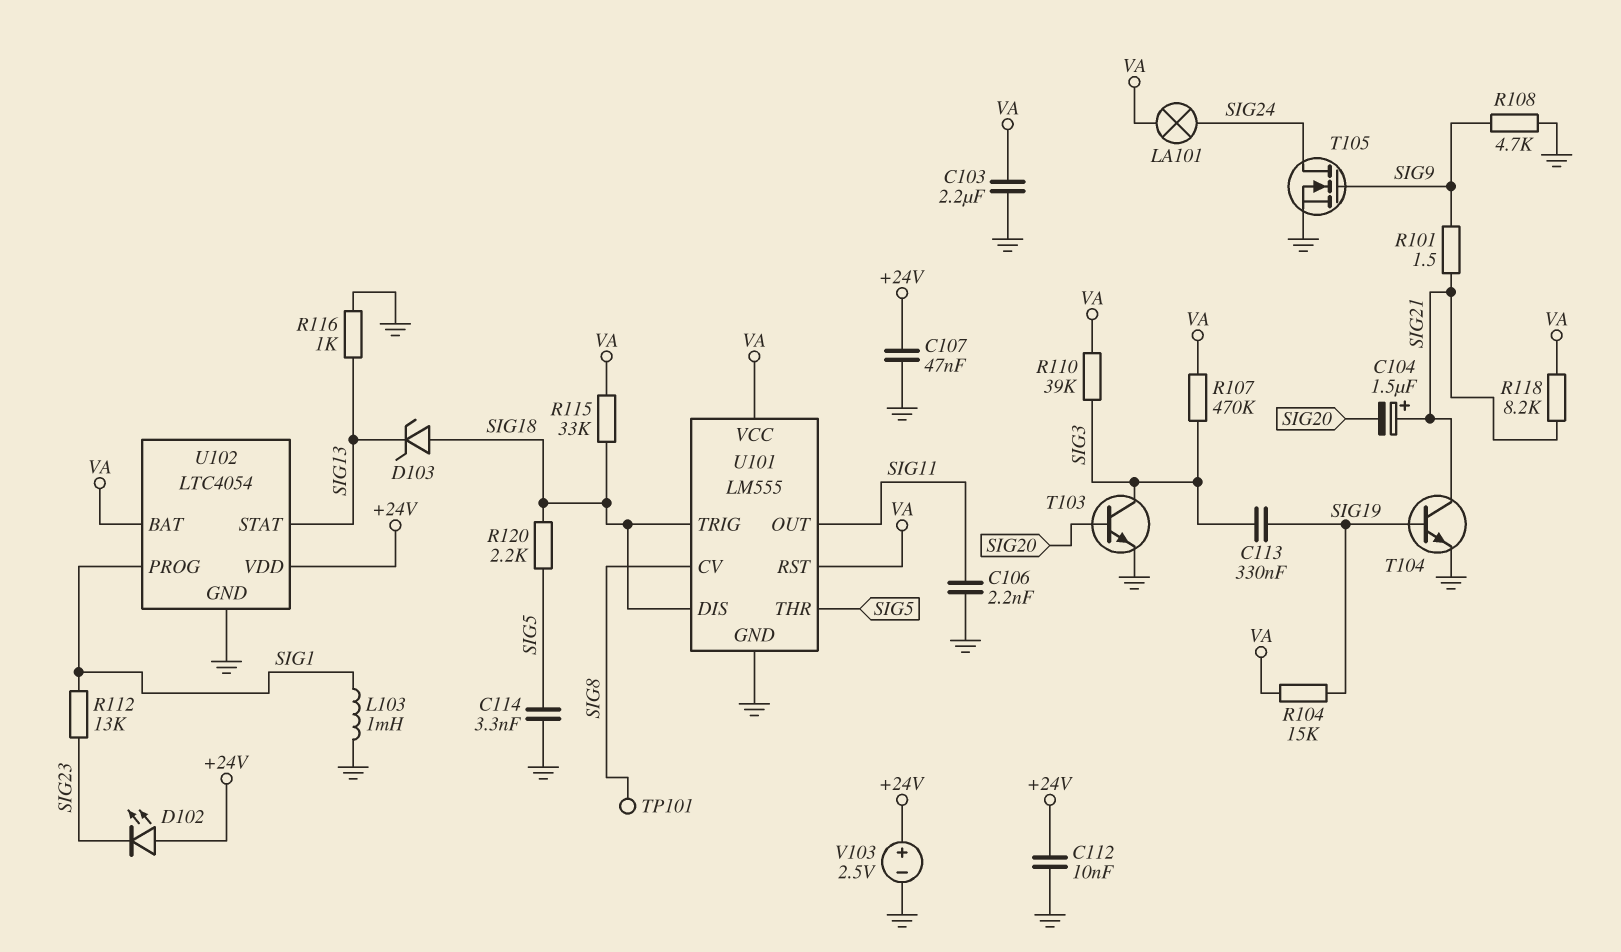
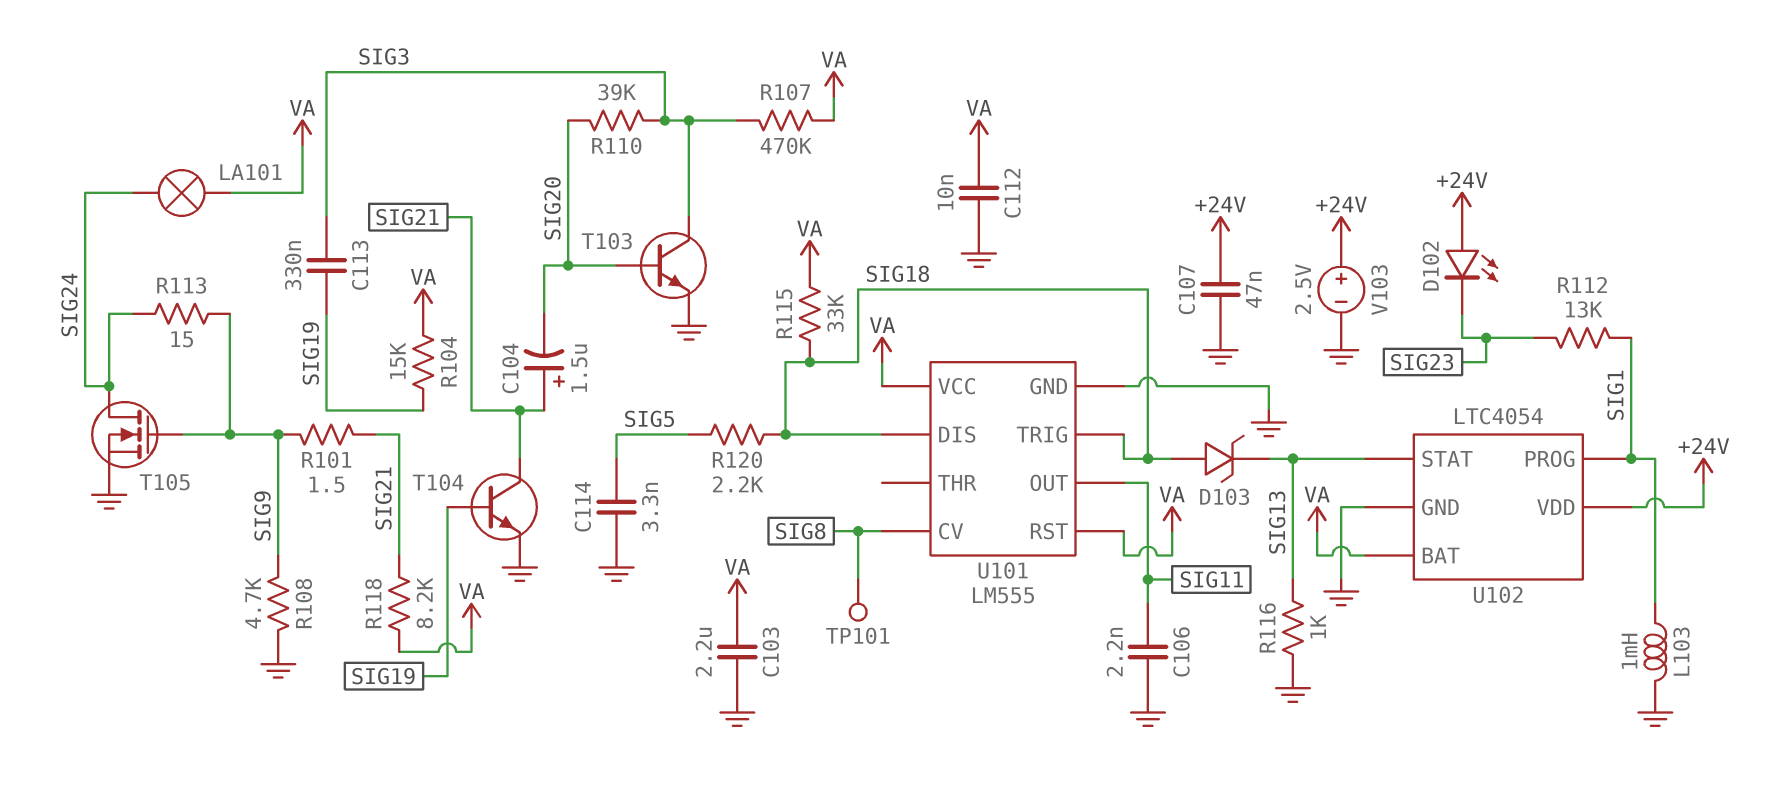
C112: 10nF (+24V, GND) -> 10nF (GND, VA)
R110: 39k (SIG3, VA) -> 39k (SIG3, SIG20)
R113: none -> 15 (SIG9, SIG24)
U101 pin THR: SIG5 -> none

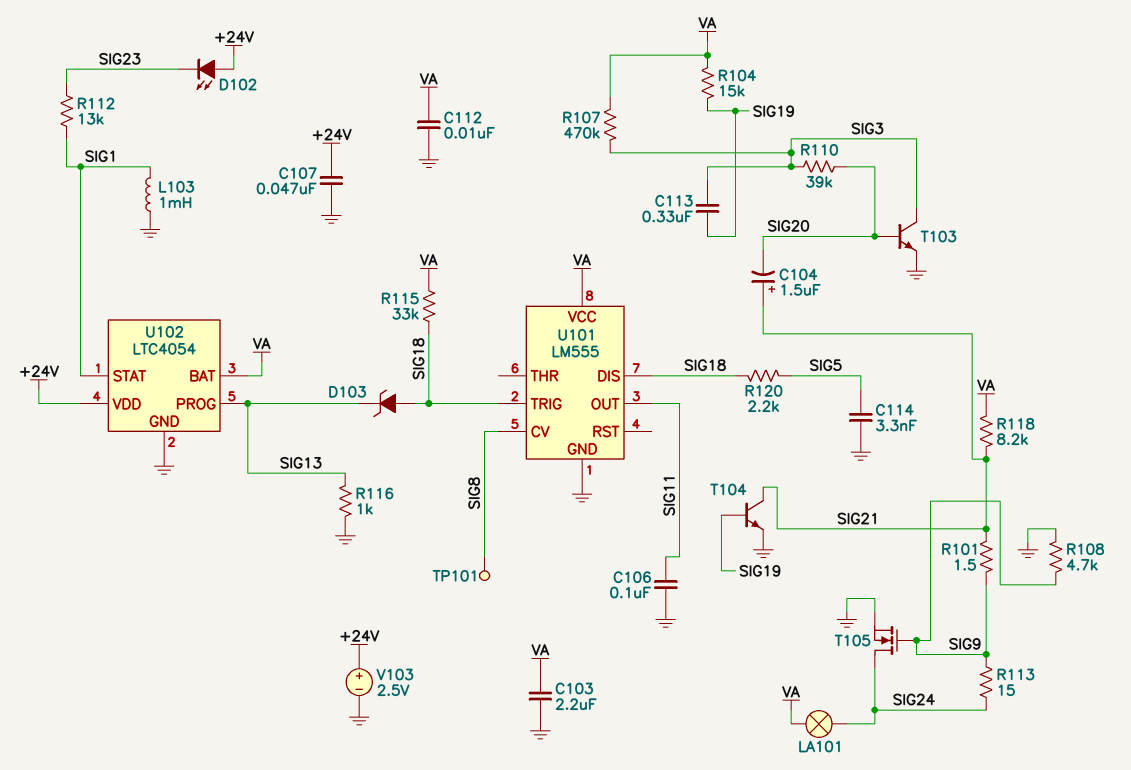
C106: 2.2nF (GND, SIG11) -> 100nF (GND, SIG11)
U101 pin RST: VA -> none
U102 pin PROG: SIG1 -> SIG13
U102 pin STAT: SIG13 -> SIG1

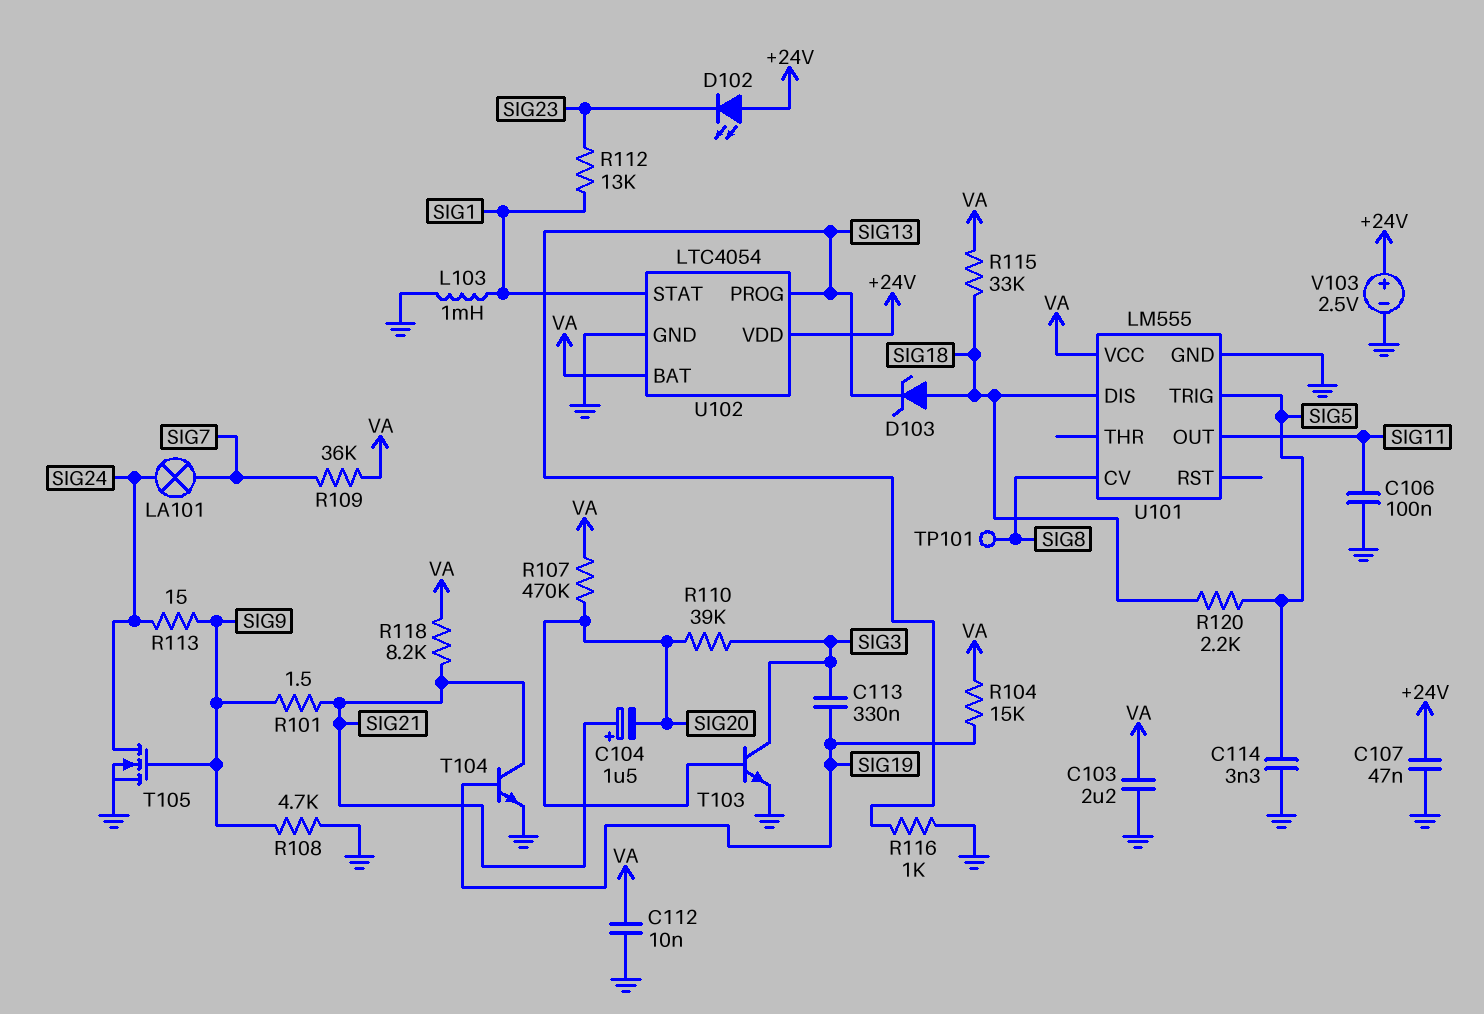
LA101: lamp (SIG24, VA) -> lamp (SIG7, SIG24)
R107: 470k (SIG3, VA) -> 470k (SIG20, VA)
R109: none -> 36k (SIG7, VA)
U101 pin TRIG: SIG18 -> SIG5

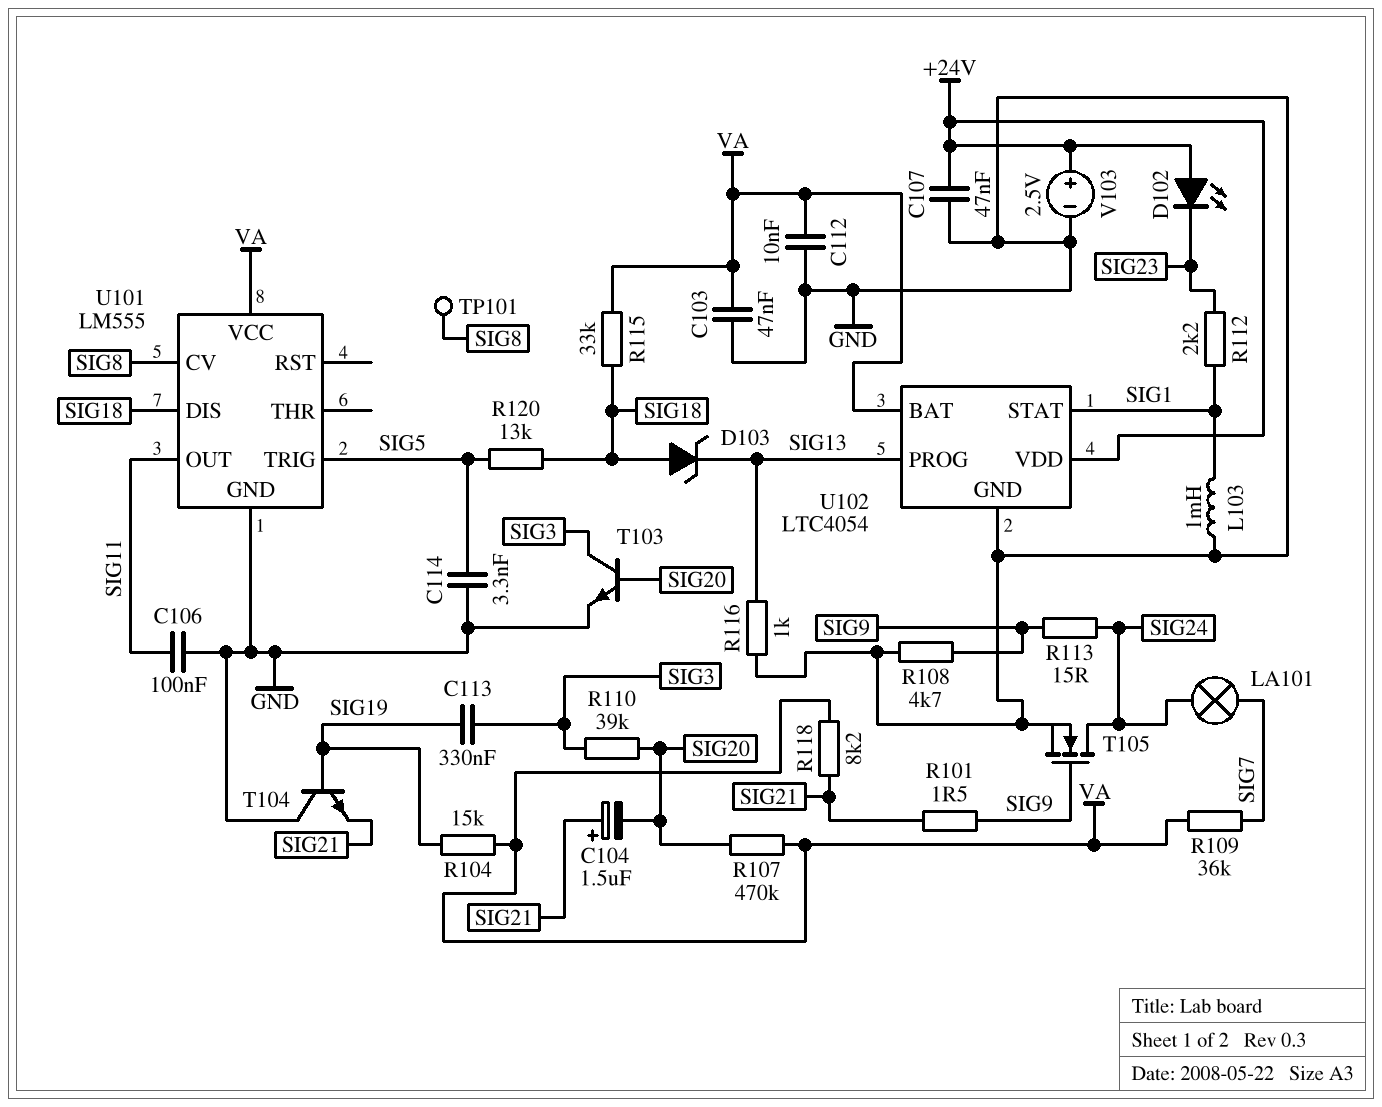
C103: 2.2uF (GND, VA) -> 47nF (GND, VA)
R112: 13k (SIG1, SIG23) -> 2.2k (SIG1, SIG23)
R120: 2.2k (SIG5, SIG18) -> 13k (SIG5, SIG18)
T104: NPN (B SIG19, C SIG21, E GND) -> NPN (B SIG19, C GND, E SIG21)

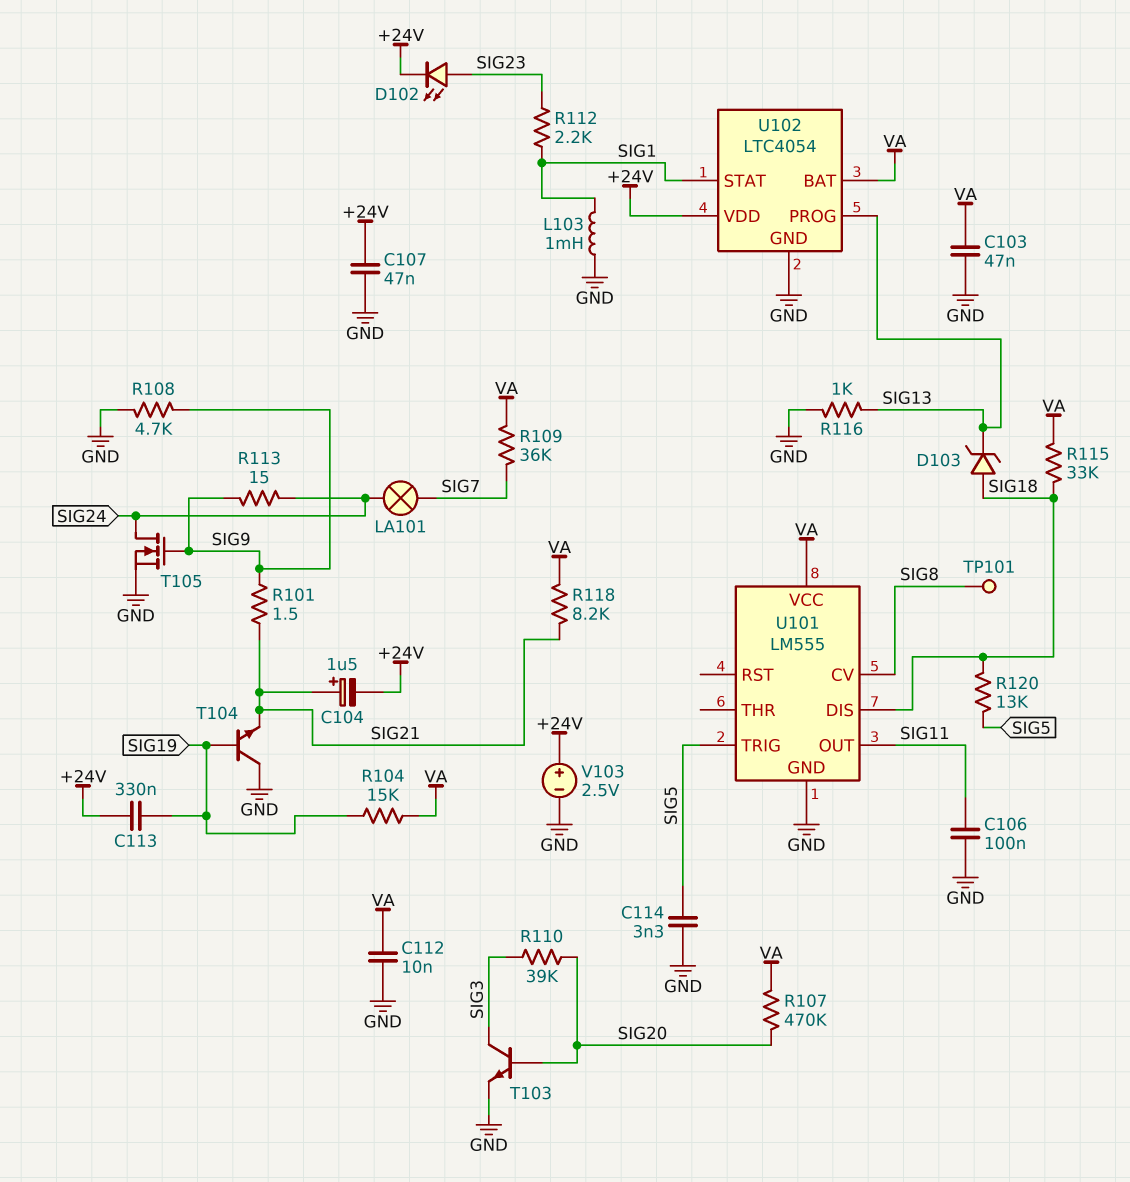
C104: 1.5uF (plus SIG21, minus SIG20) -> 1.5uF (plus SIG21, minus +24V)
C113: 330nF (SIG3, SIG19) -> 330nF (+24V, SIG19)
D102: LED (A +24V, K SIG23) -> LED (A SIG23, K +24V)

